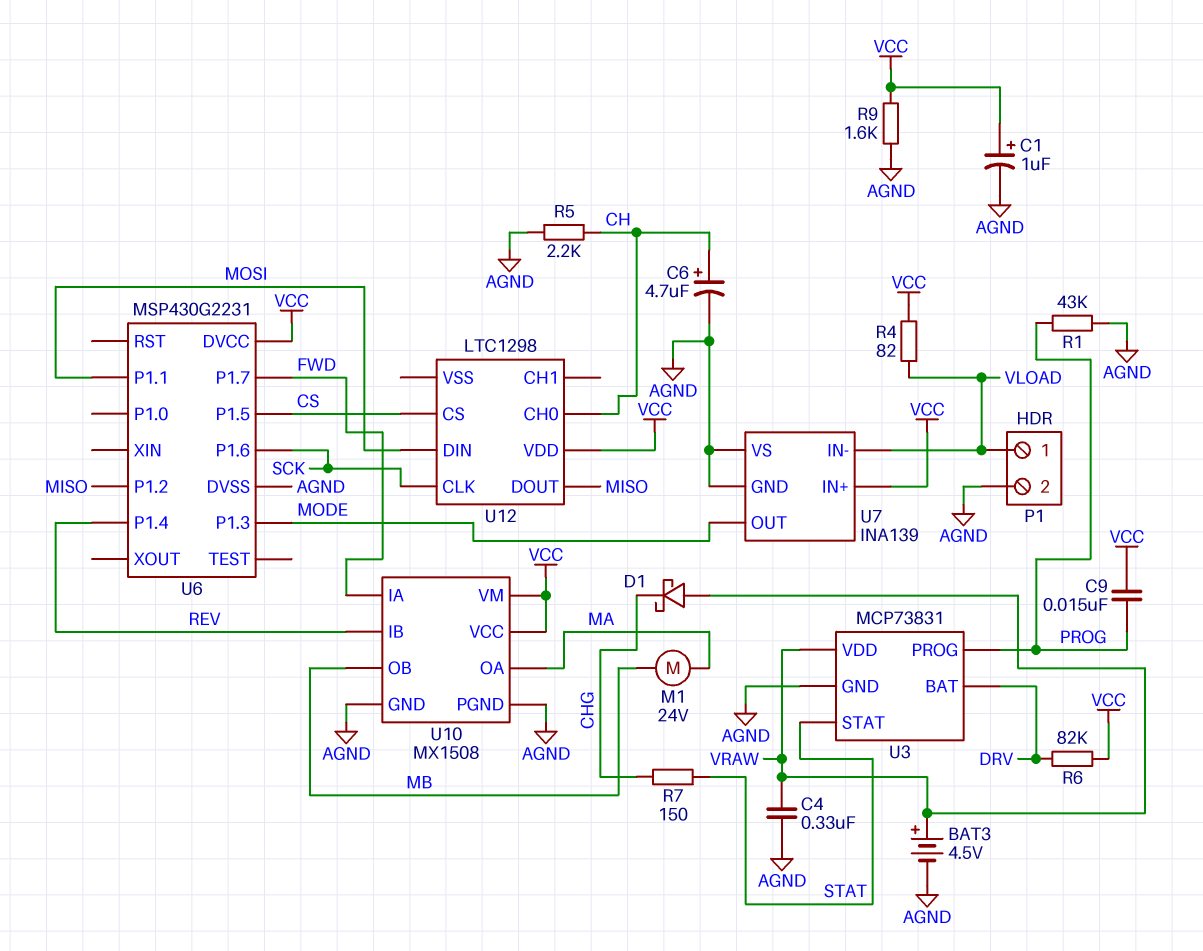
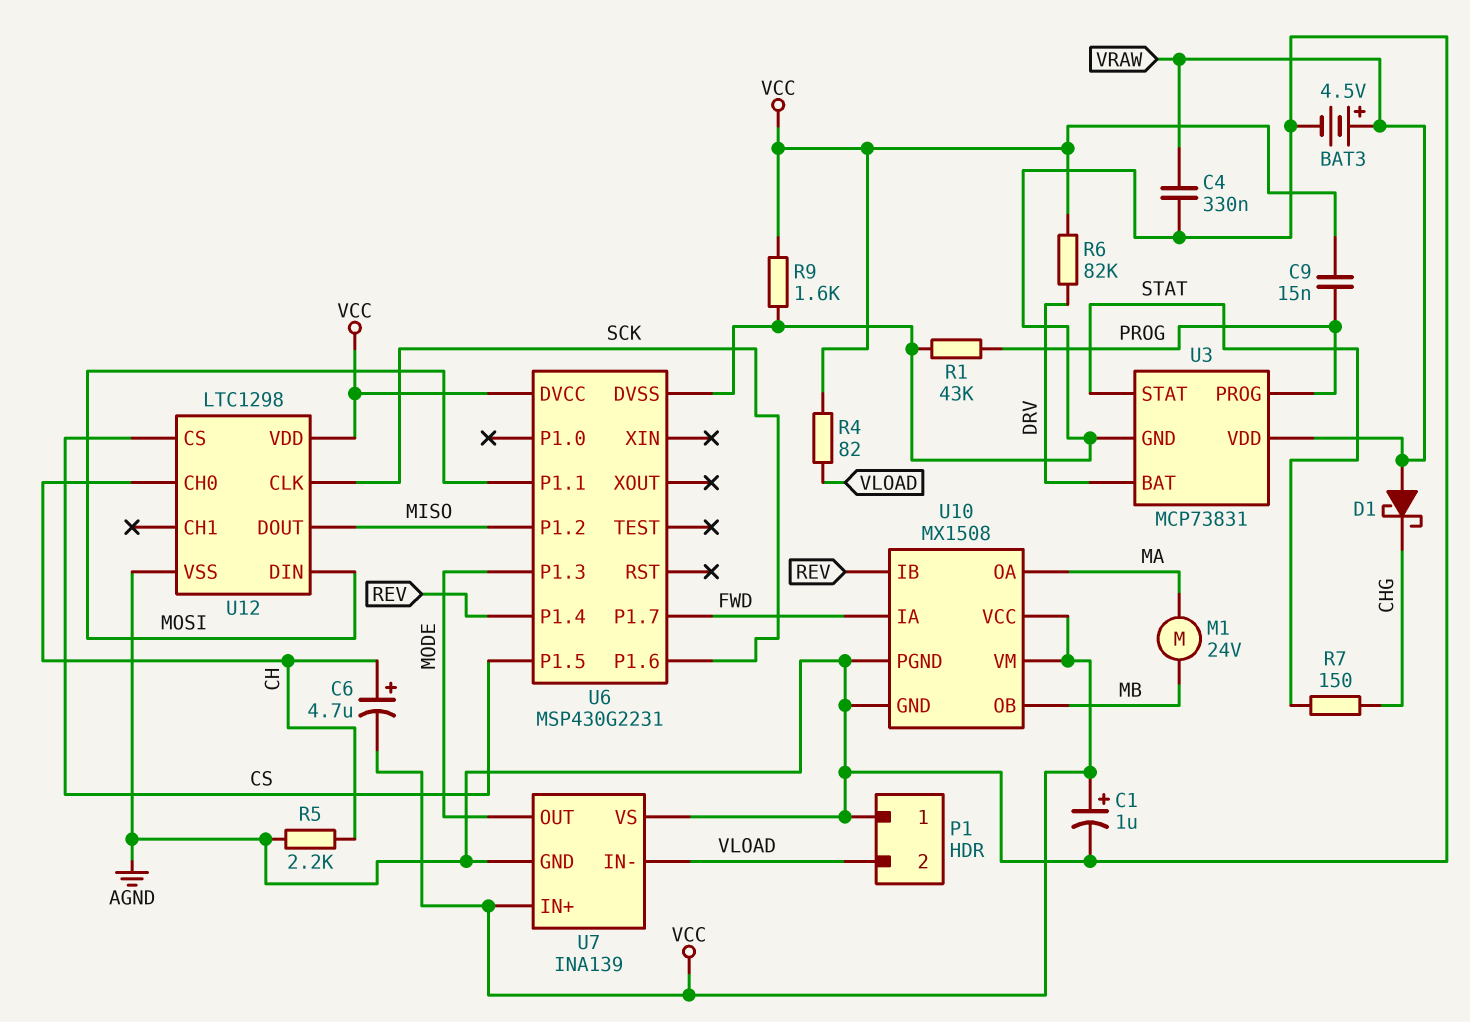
C6: 4.7uF (plus CH, minus AGND) -> 4.7uF (plus CH, minus VCC)
P1 pin 1: VLOAD -> AGND
P1 pin 2: AGND -> VLOAD
U12 pin VSS: none -> AGND

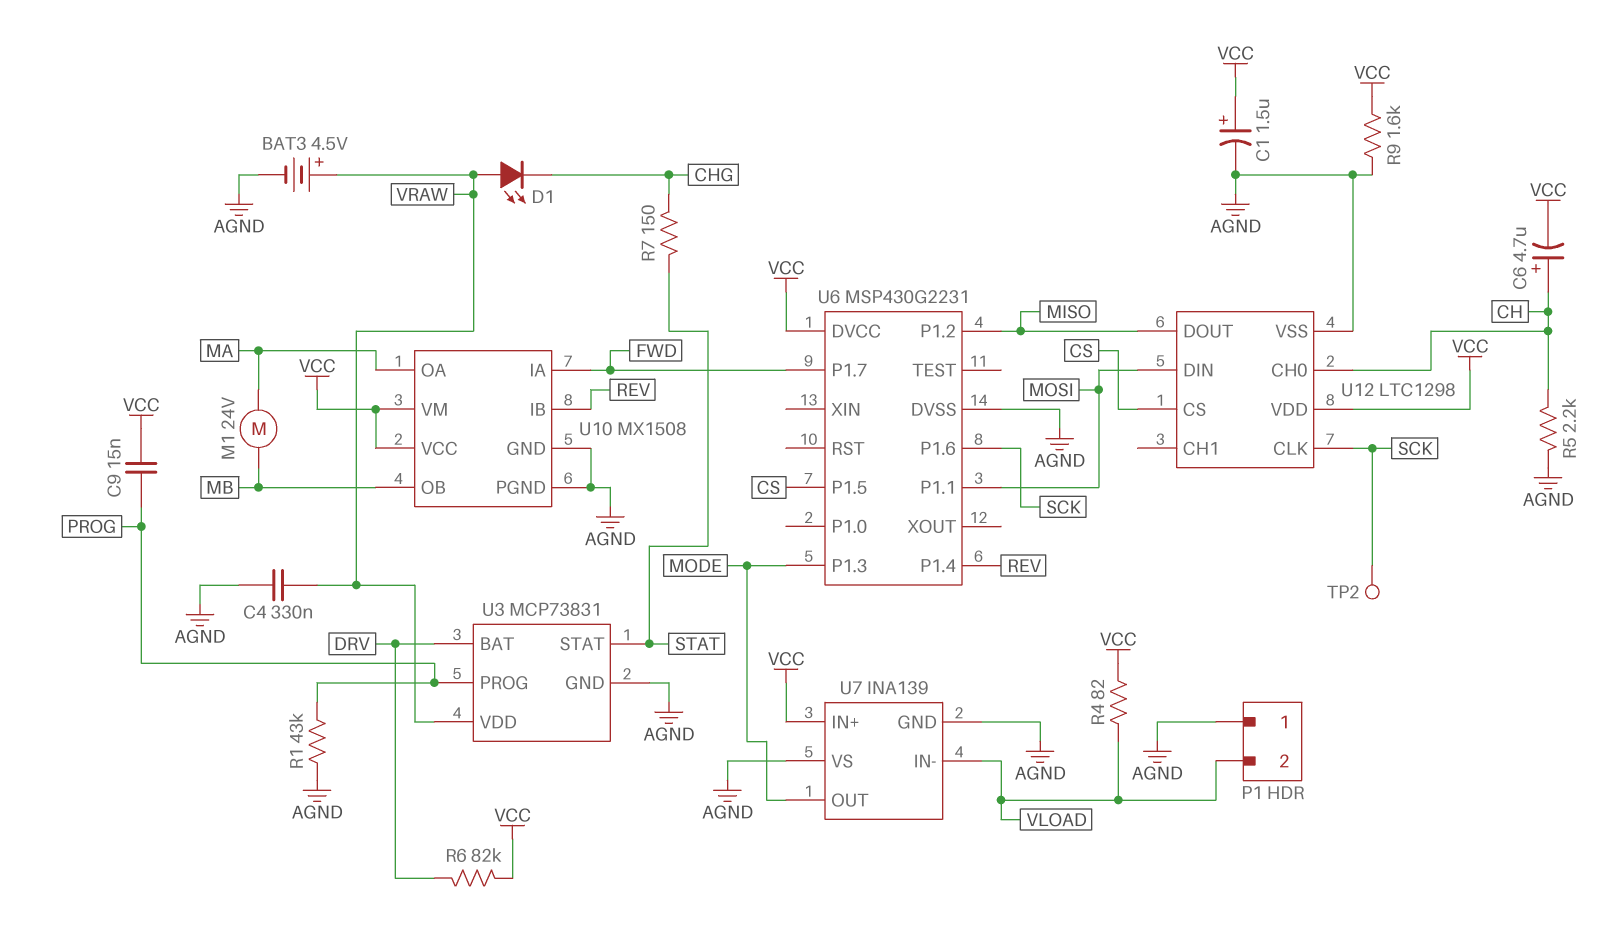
C1: 1uF (plus VCC, minus AGND) -> 1.5uF (plus VCC, minus AGND)
D1: schottky (A VRAW, K CHG) -> LED (A VRAW, K CHG)
TP2: none -> test point (SCK)

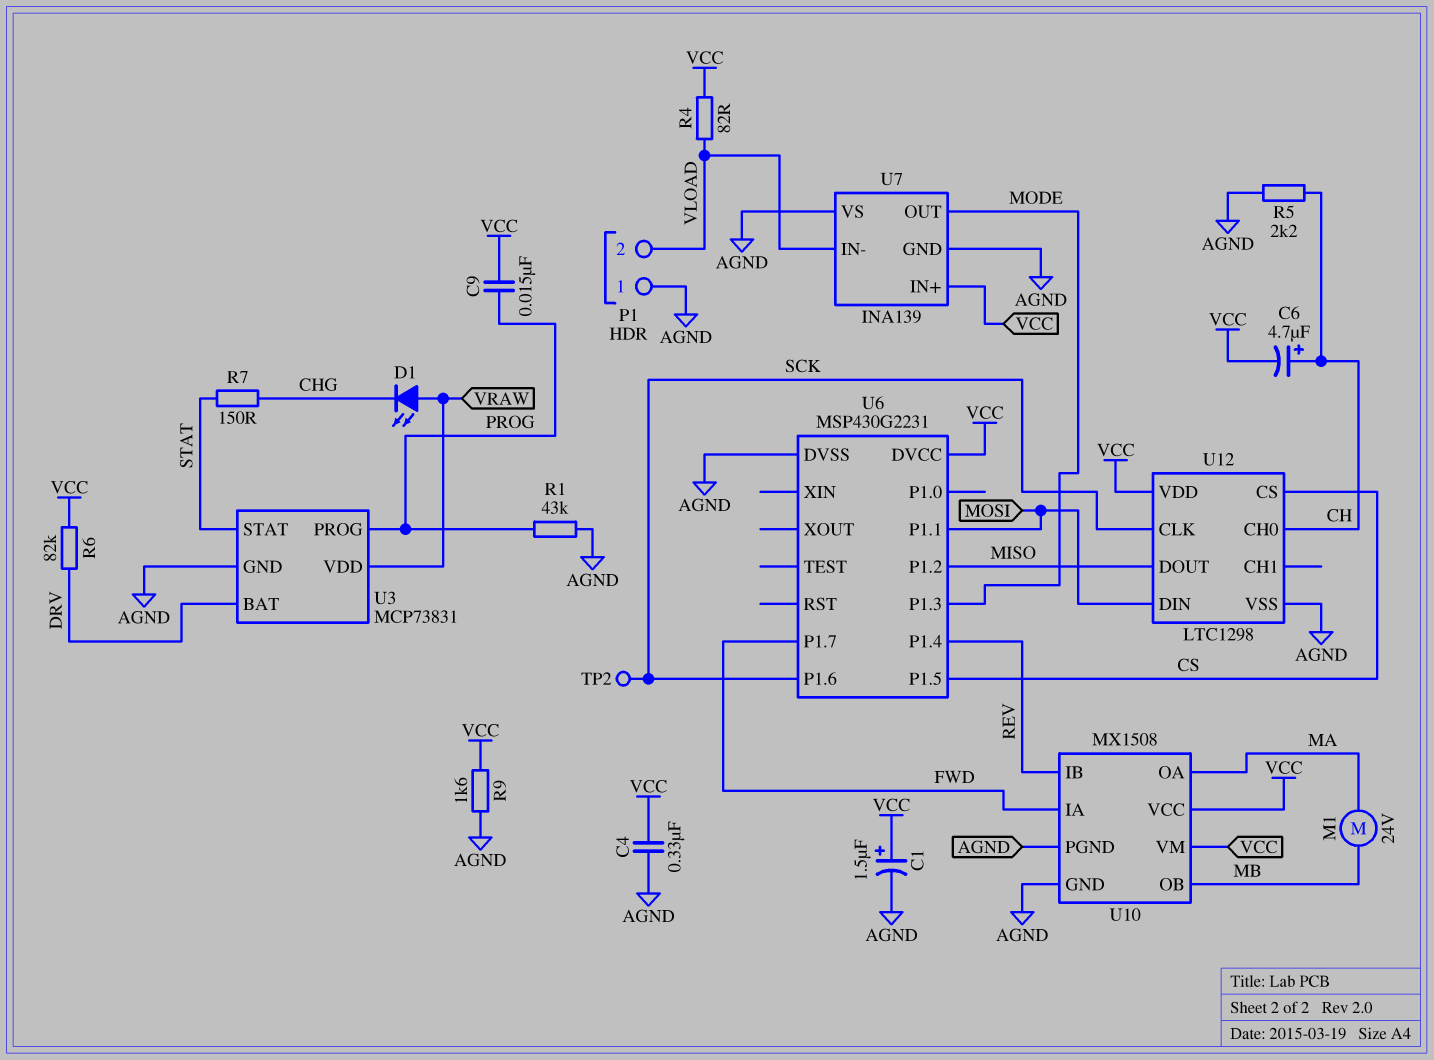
BAT3: 4.5V (plus VRAW, minus AGND) -> none
C4: 330nF (AGND, VRAW) -> 330nF (AGND, VCC)

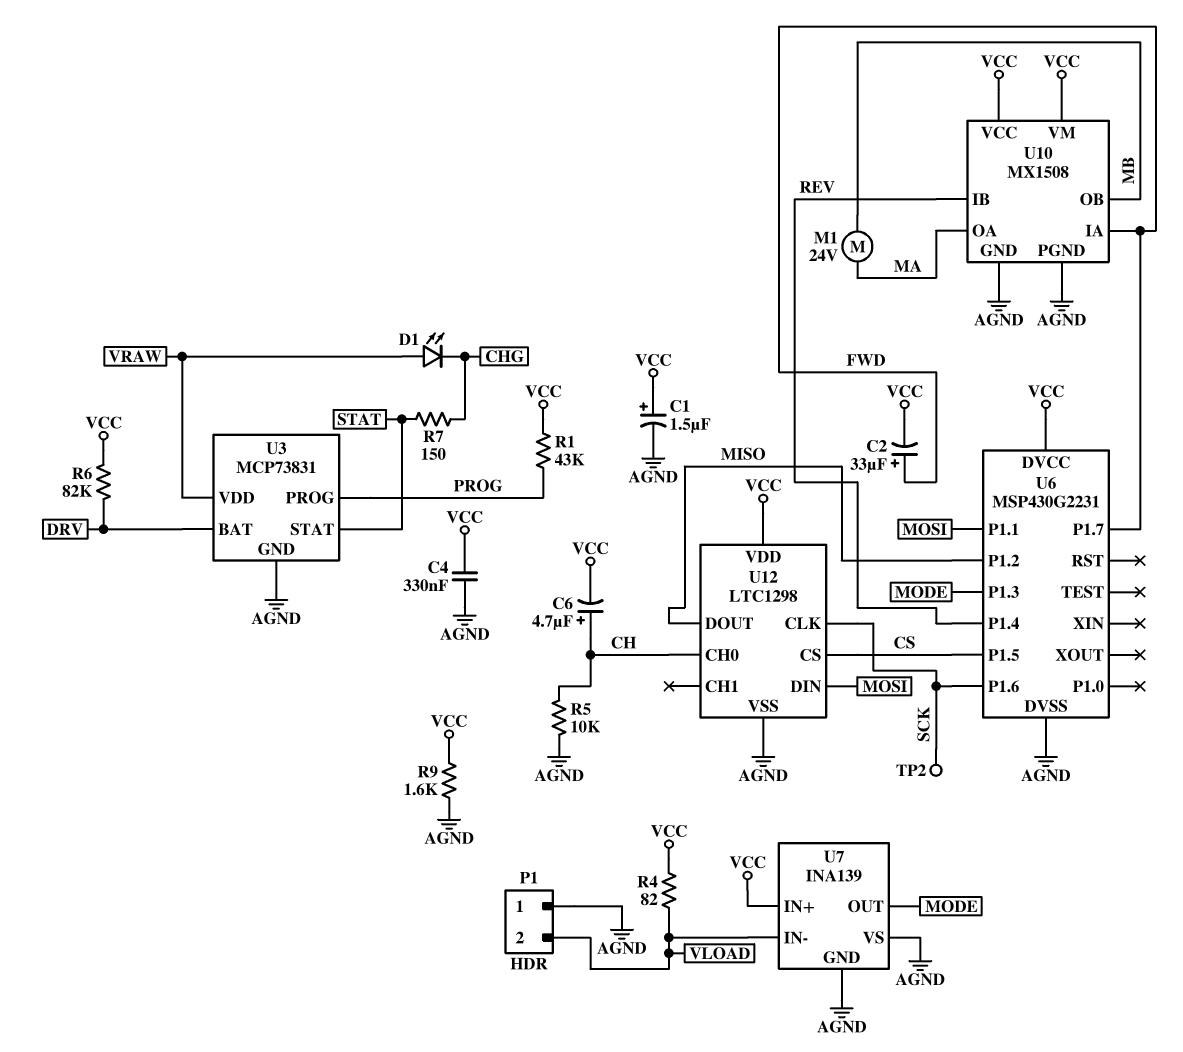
C2: none -> 33uF (plus FWD, minus VCC)
C9: 15nF (PROG, VCC) -> none
R1: 43k (AGND, PROG) -> 43k (PROG, VCC)
R5: 2.2k (AGND, CH) -> 10k (AGND, CH)

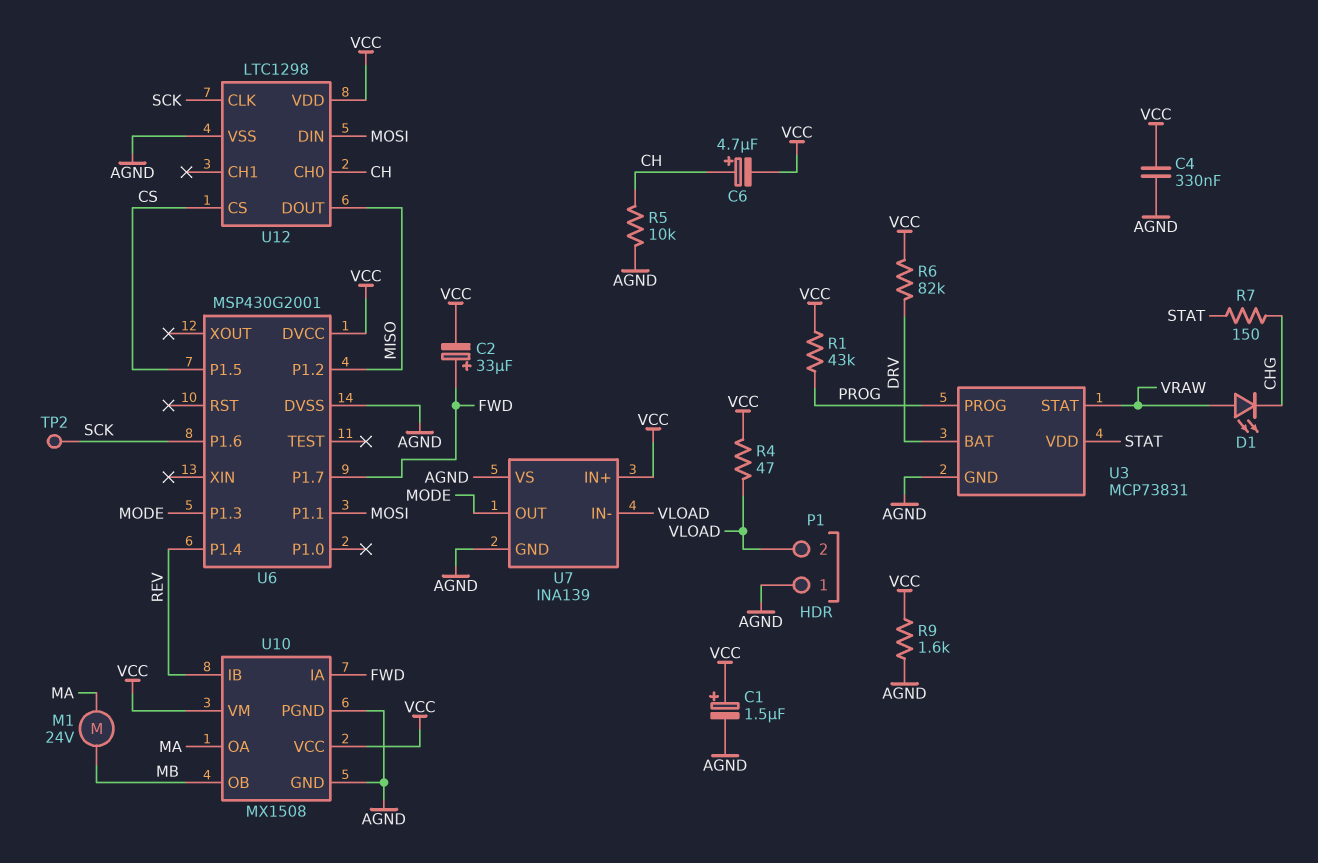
R4: 82 (VCC, VLOAD) -> 47 (VCC, VLOAD)
U3 pin STAT: STAT -> VRAW
U3 pin VDD: VRAW -> STAT
U6: MSP430G2231 -> MSP430G2001

